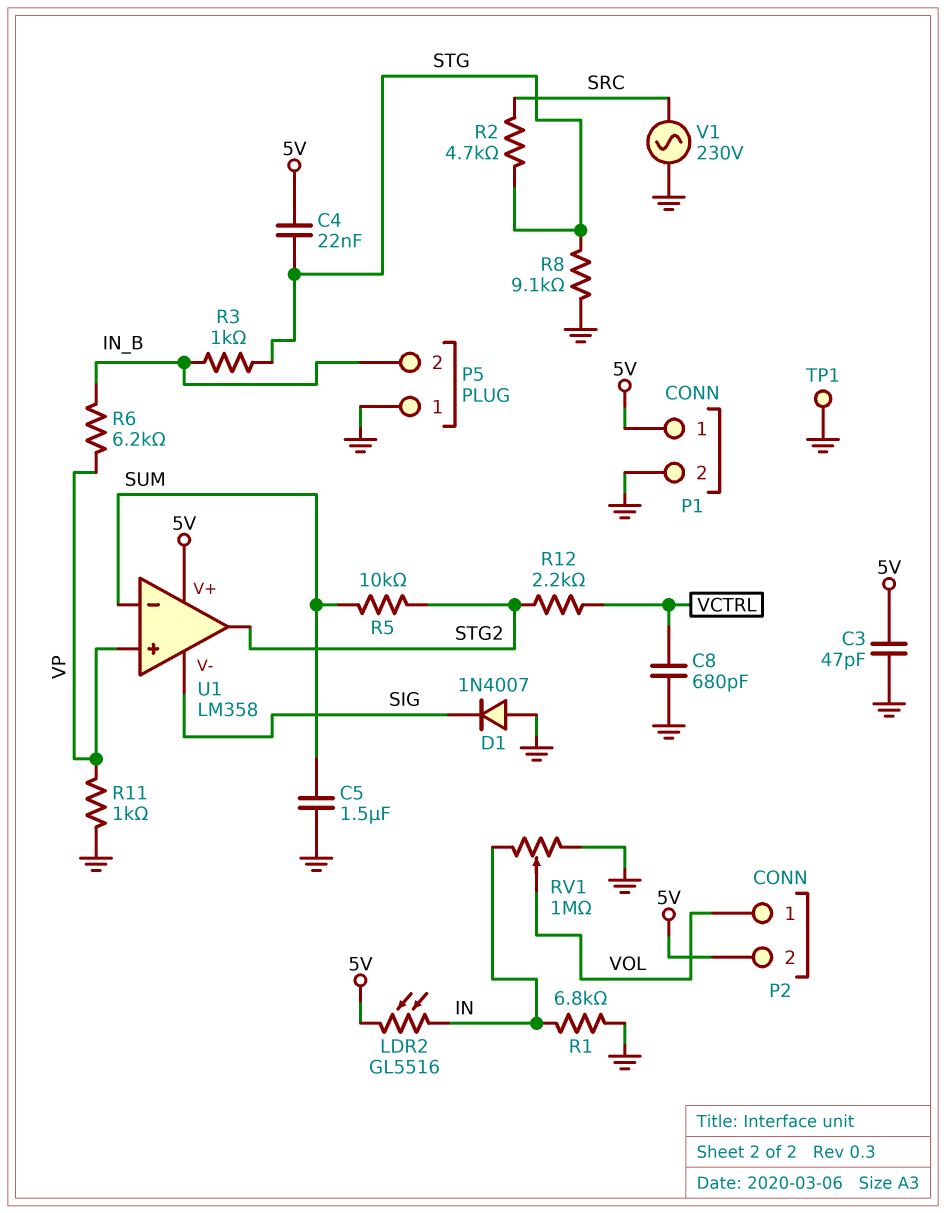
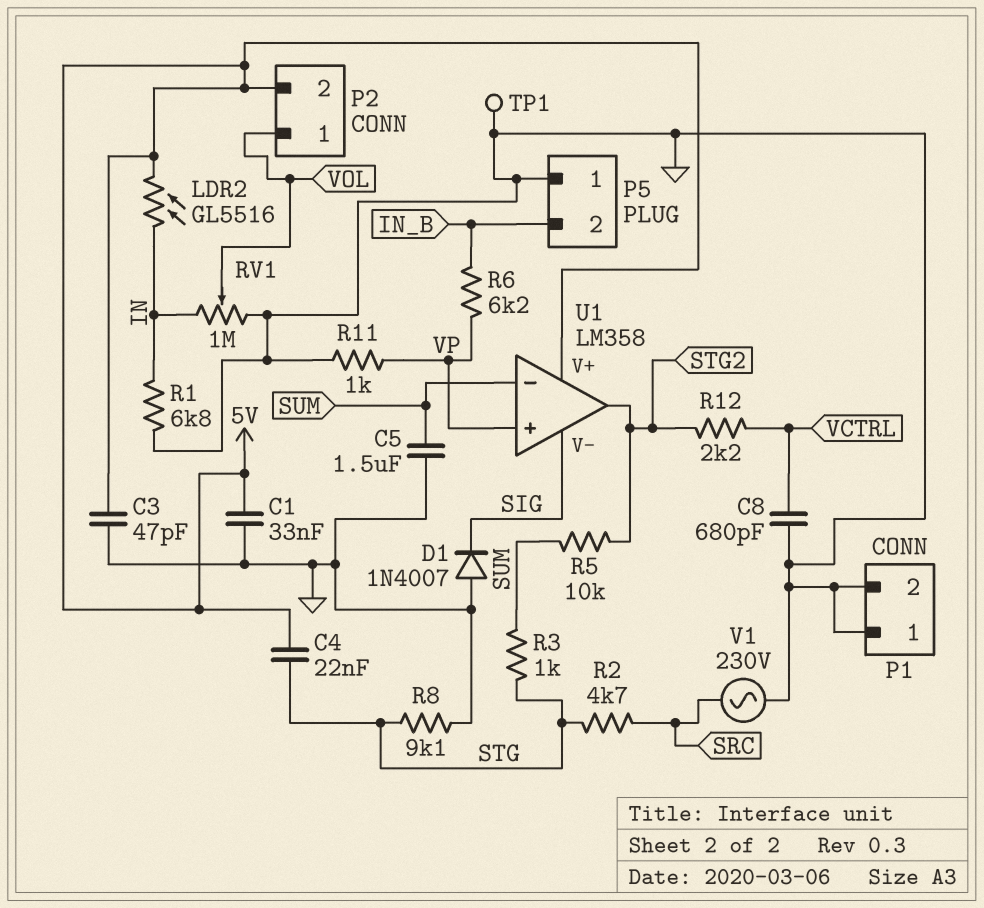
C1: none -> 33nF (5V, GND)
P1 pin 1: 5V -> GND
R3: 1k (IN_B, STG) -> 1k (STG, SUM)

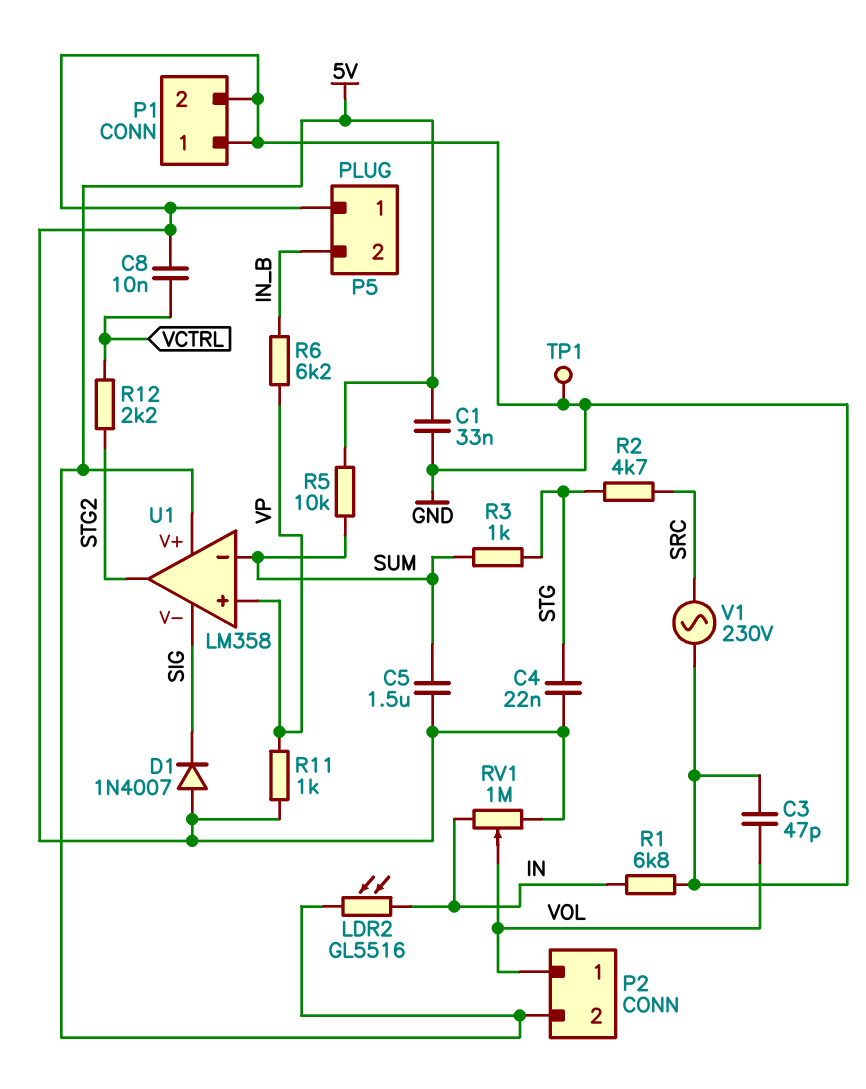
C3: 47pF (5V, GND) -> 47pF (GND, VOL)
C4: 22nF (5V, STG) -> 22nF (GND, STG)
C8: 680pF (GND, VCTRL) -> 10nF (GND, VCTRL)
R5: 10k (STG2, SUM) -> 10k (5V, SUM)
R8: 9.1k (GND, STG) -> none

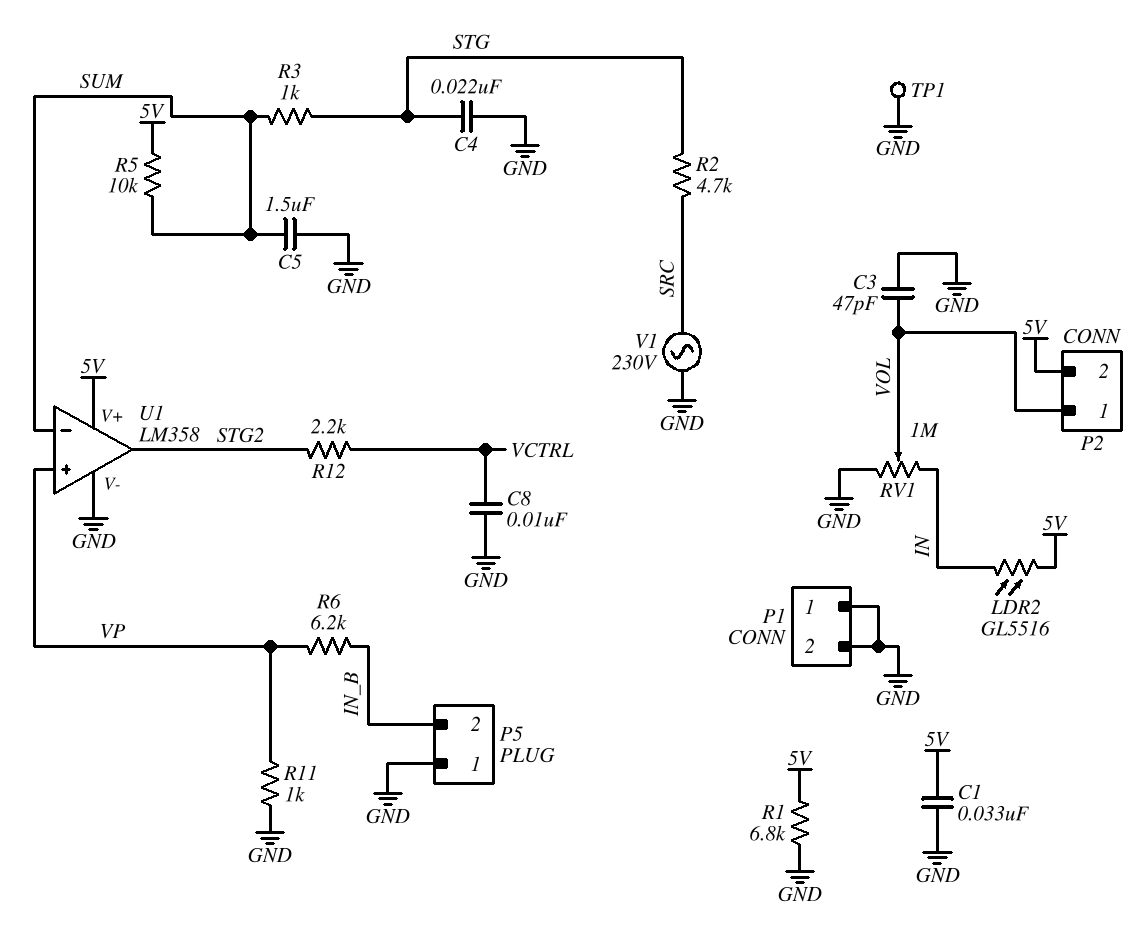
D1: diode 1N4007 (A GND, K SIG) -> none
R1: 6.8k (GND, IN) -> 6.8k (5V, GND)
U1 pin V-: SIG -> GND

